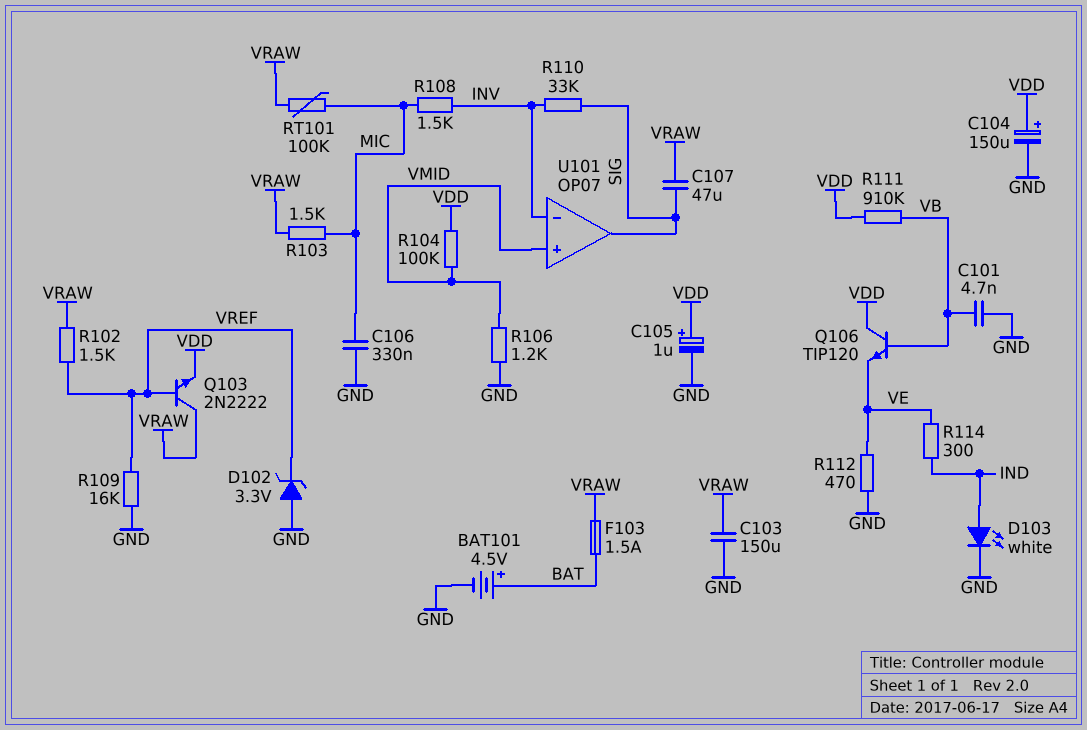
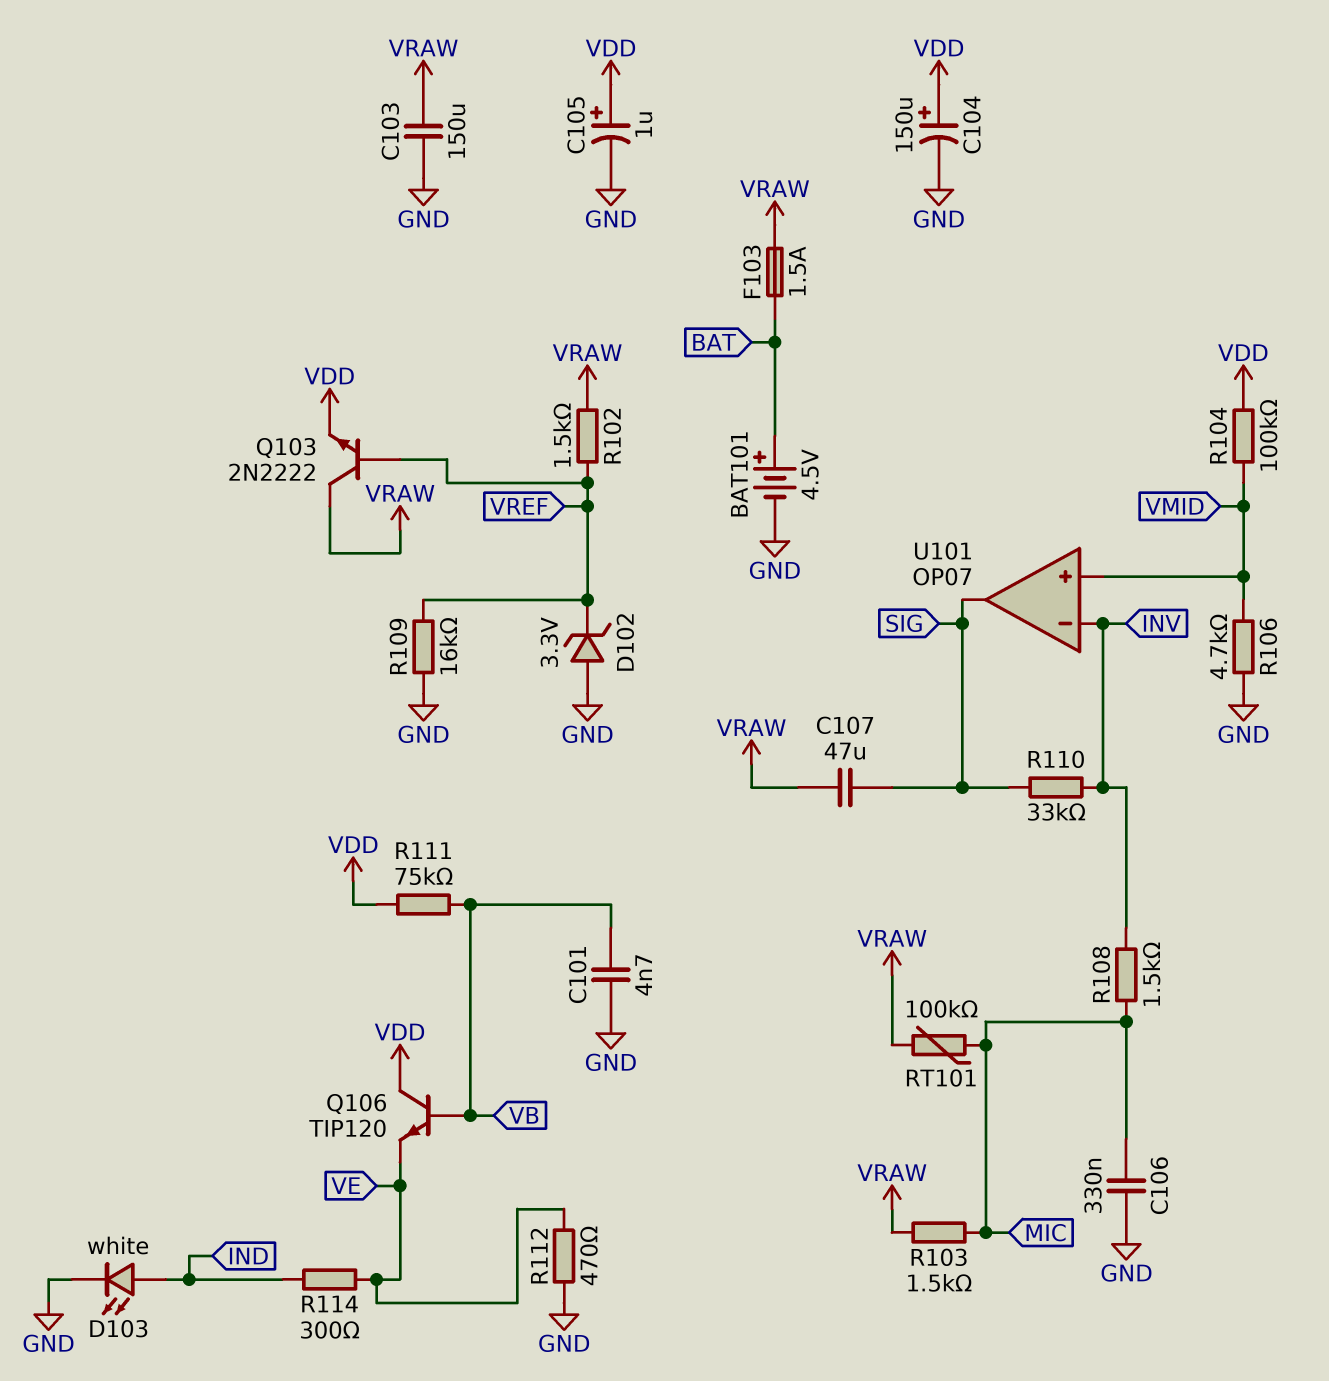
R106: 1.2k (GND, VMID) -> 4.7k (GND, VMID)
R111: 910k (VB, VDD) -> 75k (VB, VDD)

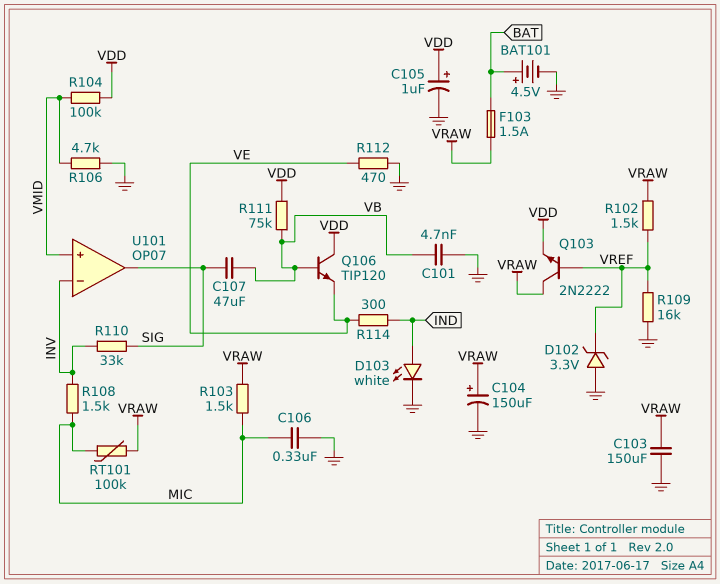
C104: 150uF (plus VDD, minus GND) -> 150uF (plus VRAW, minus GND)
C107: 47uF (SIG, VRAW) -> 47uF (SIG, VB)

